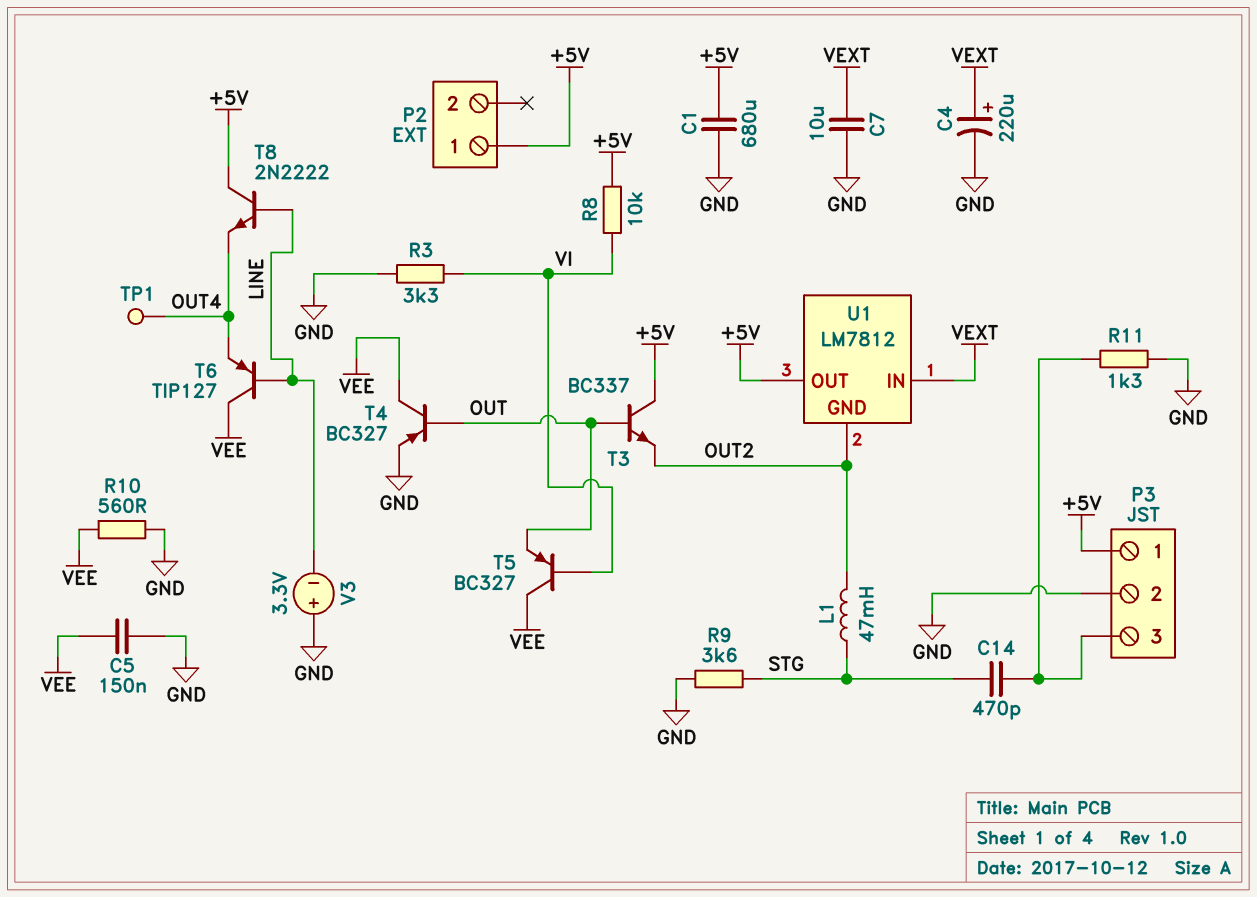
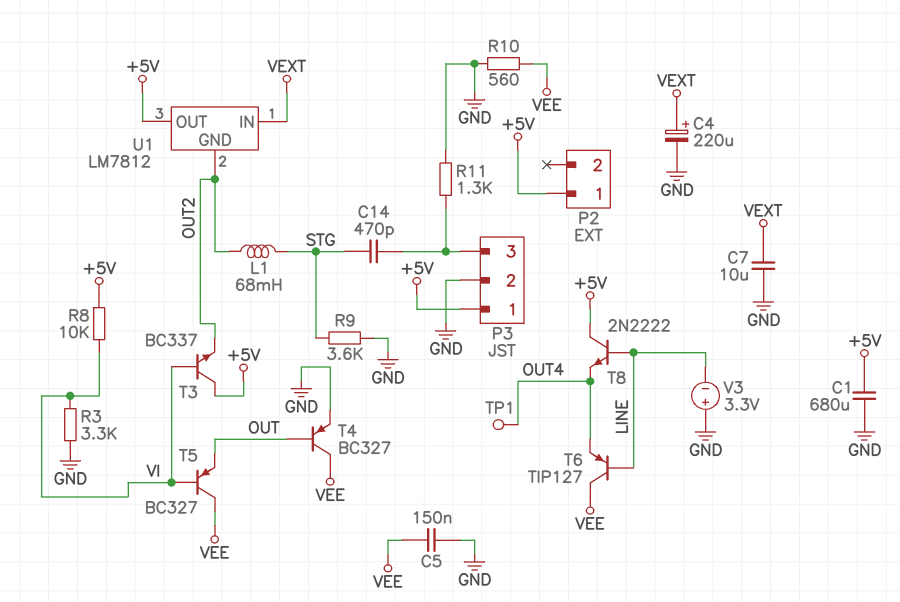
L1: 47mH (OUT2, STG) -> 68mH (OUT2, STG)
T3: NPN BC337 (B OUT, C +5V, E OUT2) -> NPN BC337 (B VI, C +5V, E OUT2)

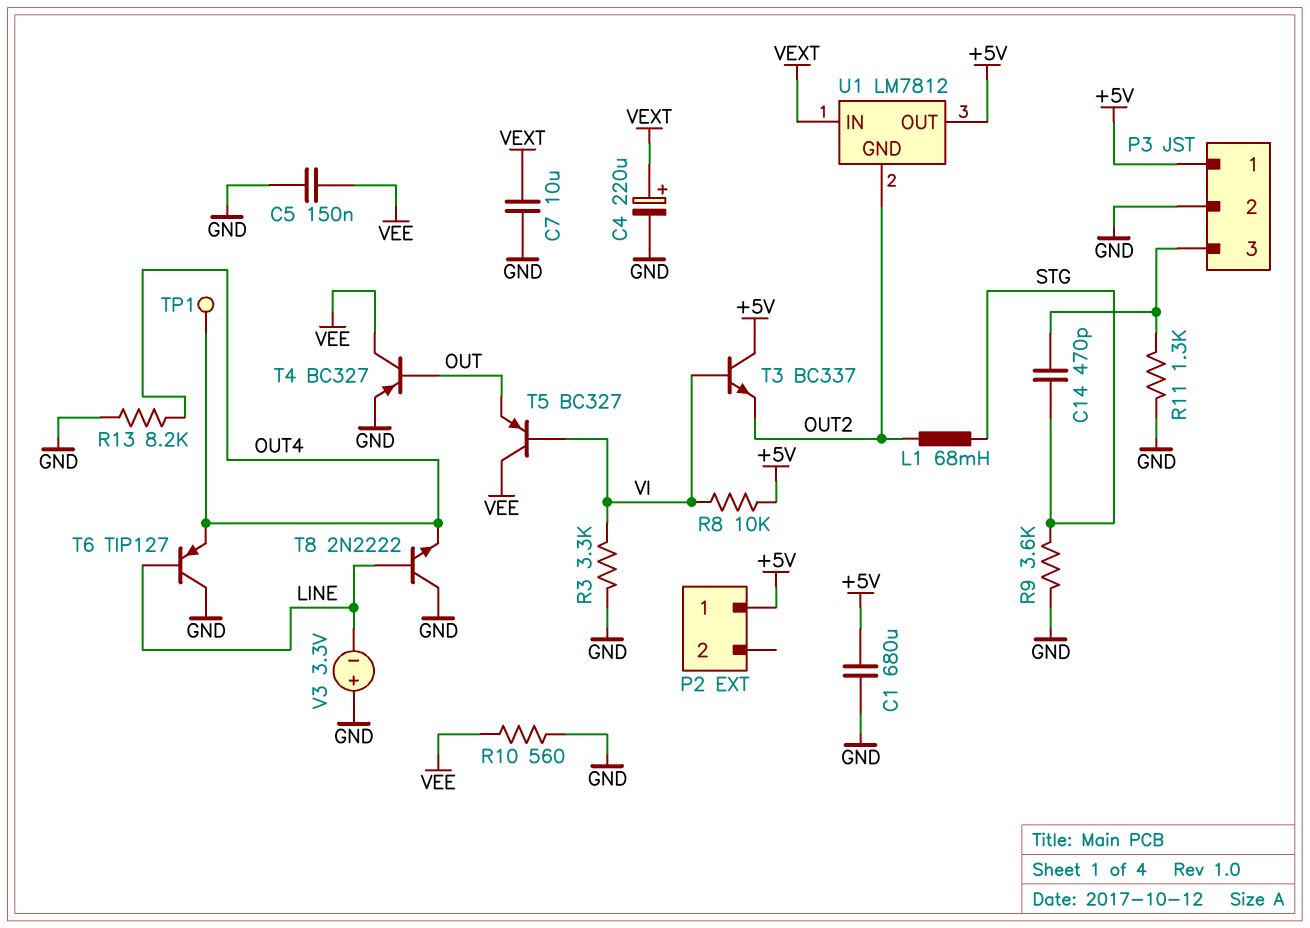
R13: none -> 8.2k (GND, OUT4)
T6: PNP TIP127 (B LINE, C VEE, E OUT4) -> PNP TIP127 (B LINE, C GND, E OUT4)
T8: NPN 2N2222 (B LINE, C +5V, E OUT4) -> NPN 2N2222 (B LINE, C GND, E OUT4)

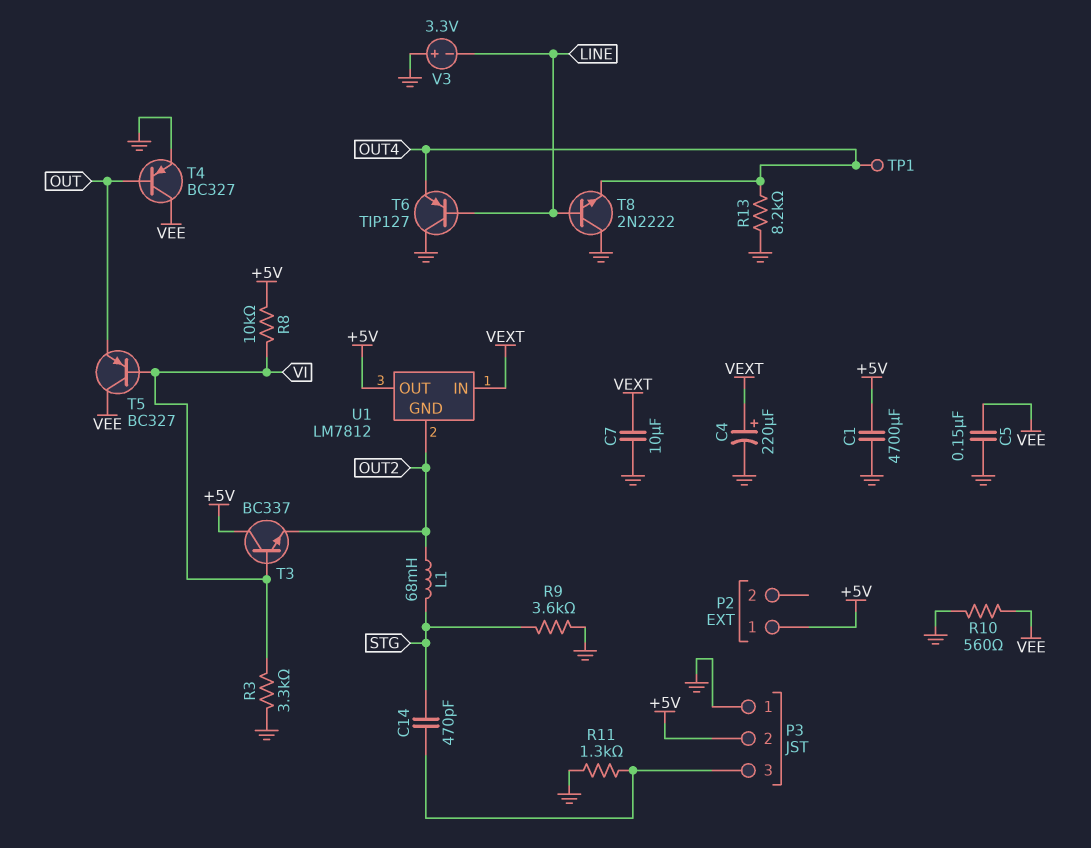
C1: 680uF (+5V, GND) -> 4700uF (+5V, GND)
P3 pin 1: +5V -> GND
P3 pin 2: GND -> +5V

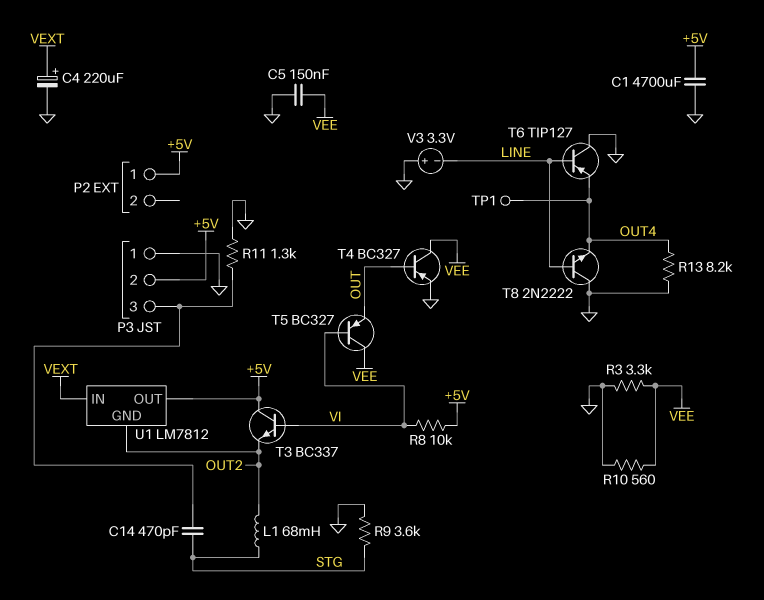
C7: 10uF (GND, VEXT) -> none
R3: 3.3k (GND, VI) -> 3.3k (GND, VEE)

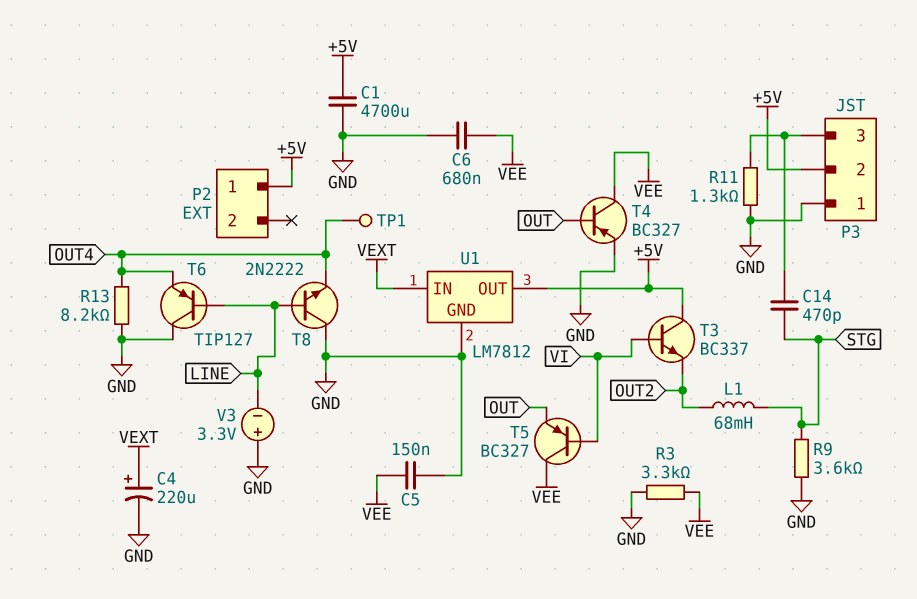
C6: none -> 680nF (GND, VEE)
R8: 10k (+5V, VI) -> none
R10: 560 (GND, VEE) -> none
U1 pin GND: OUT2 -> GND

